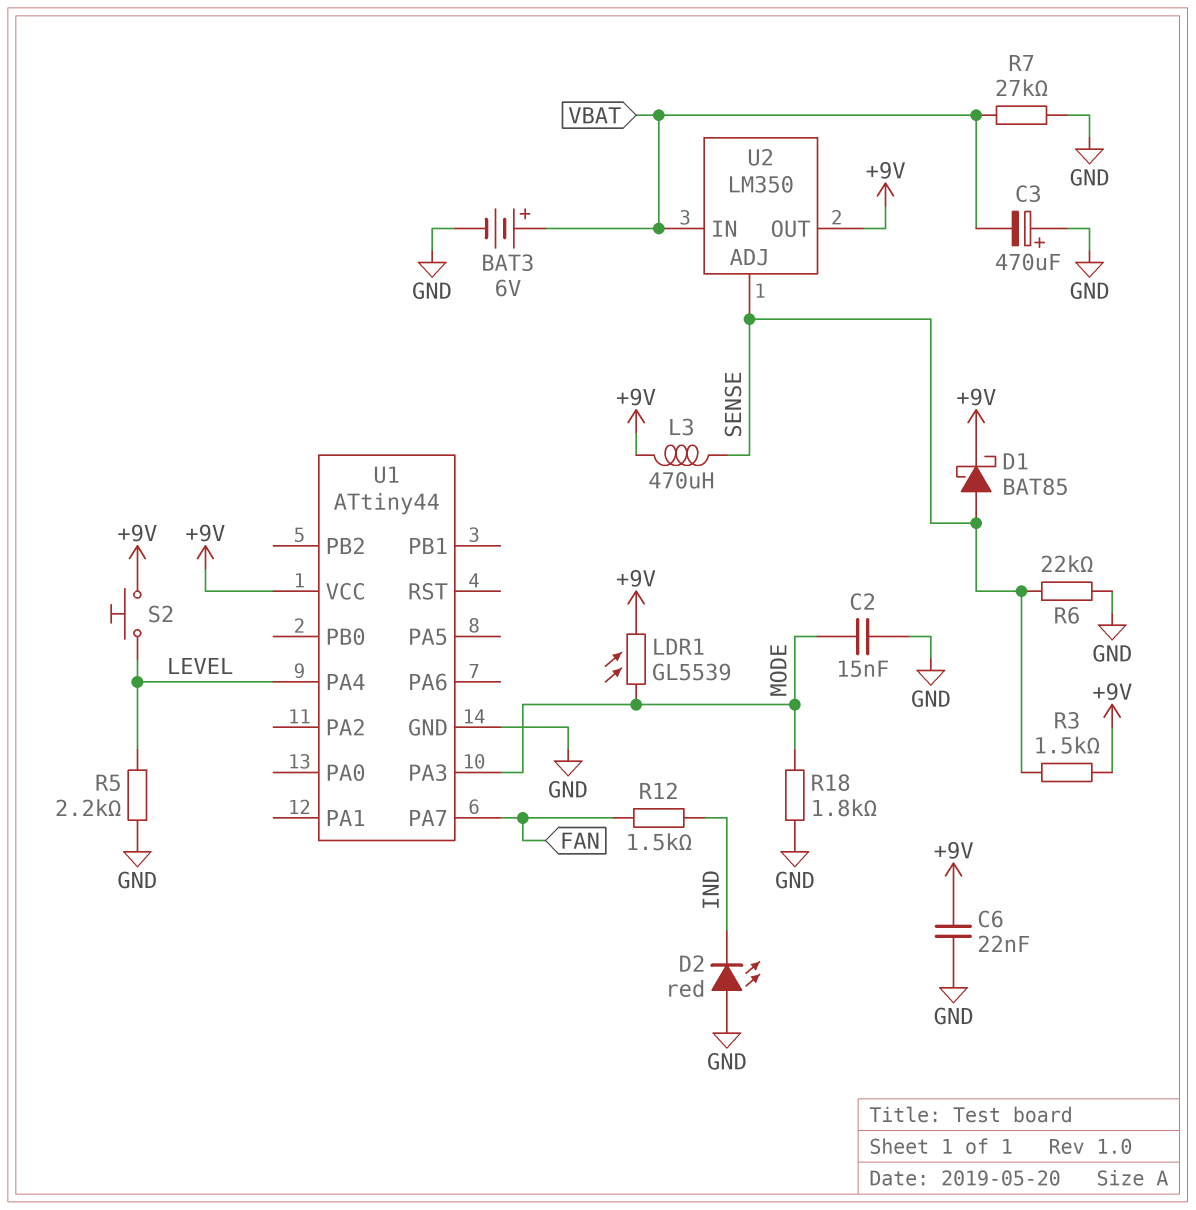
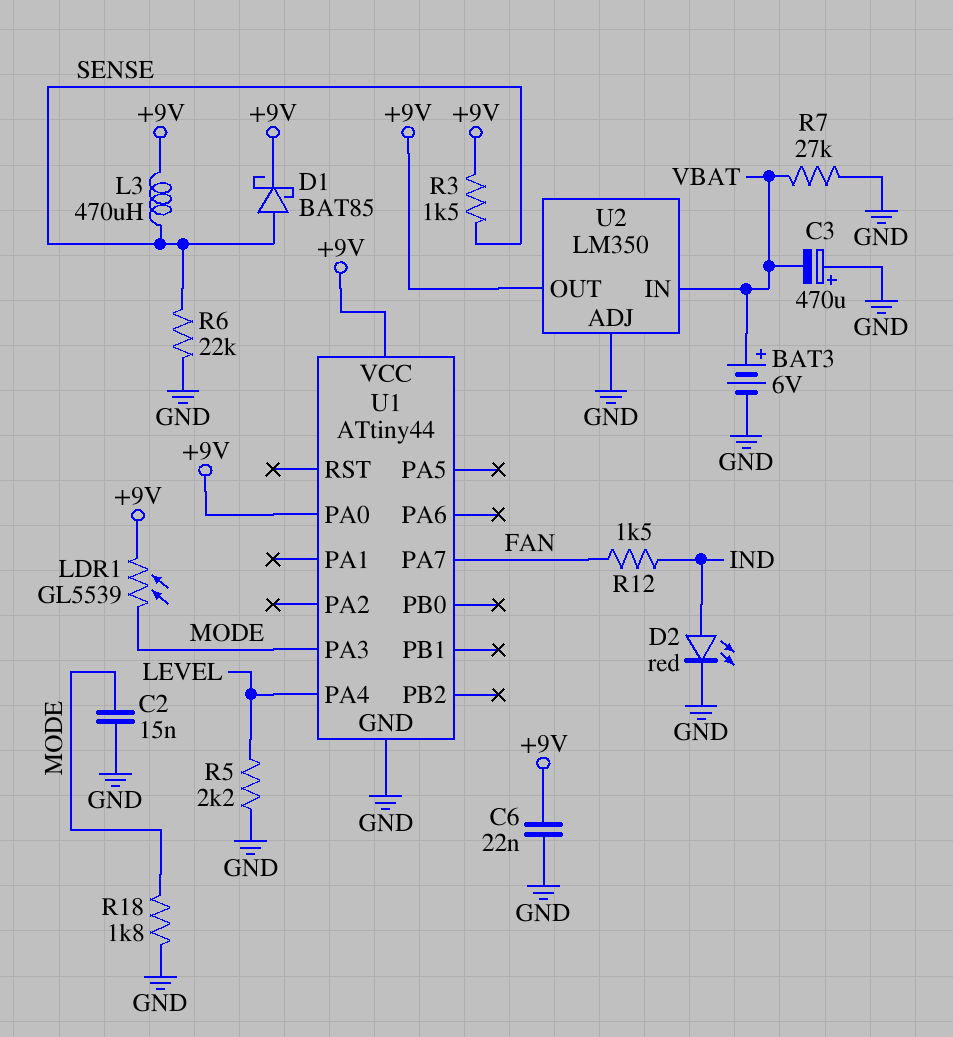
D2: LED red (A GND, K IND) -> LED red (A IND, K GND)
S2: button (+9V, LEVEL) -> none
U1 pin PA0: none -> +9V
U2 pin ADJ: SENSE -> GND

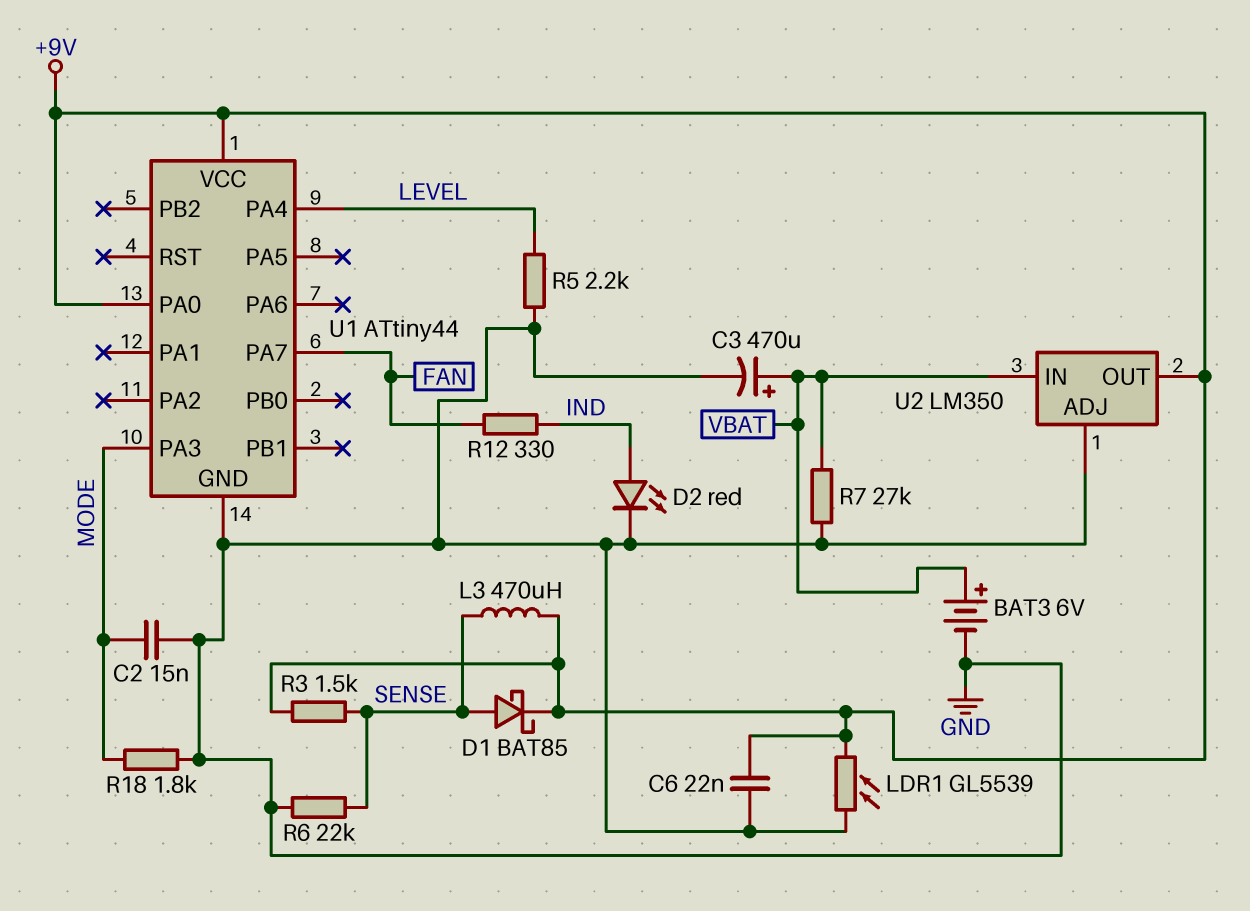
C3: 470uF (plus GND, minus VBAT) -> 470uF (plus VBAT, minus GND)
LDR1: GL5539 (+9V, MODE) -> GL5539 (+9V, GND)
R12: 1.5k (FAN, IND) -> 330 (FAN, IND)

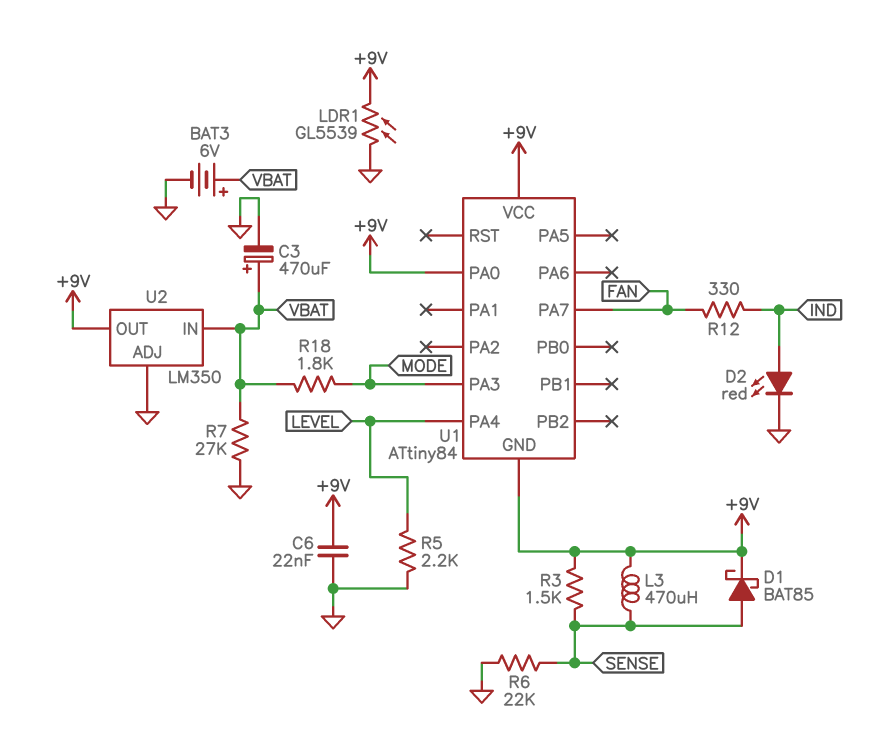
C2: 15nF (GND, MODE) -> none
R18: 1.8k (GND, MODE) -> 1.8k (MODE, VBAT)
U1: ATtiny44 -> ATtiny84
U1 pin GND: GND -> +9V

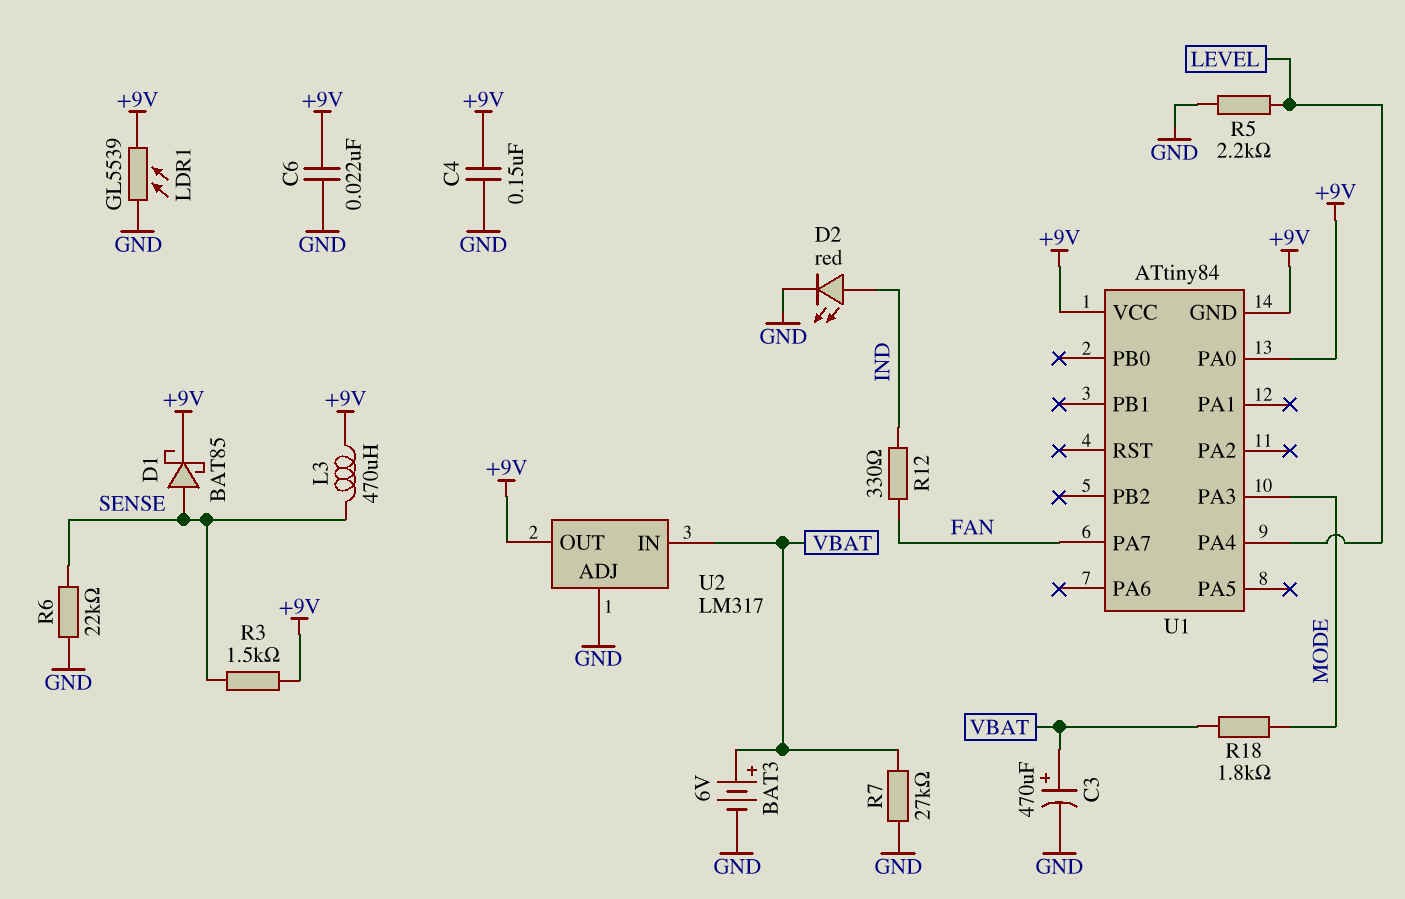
C4: none -> 150nF (+9V, GND)
U2: LM350 -> LM317

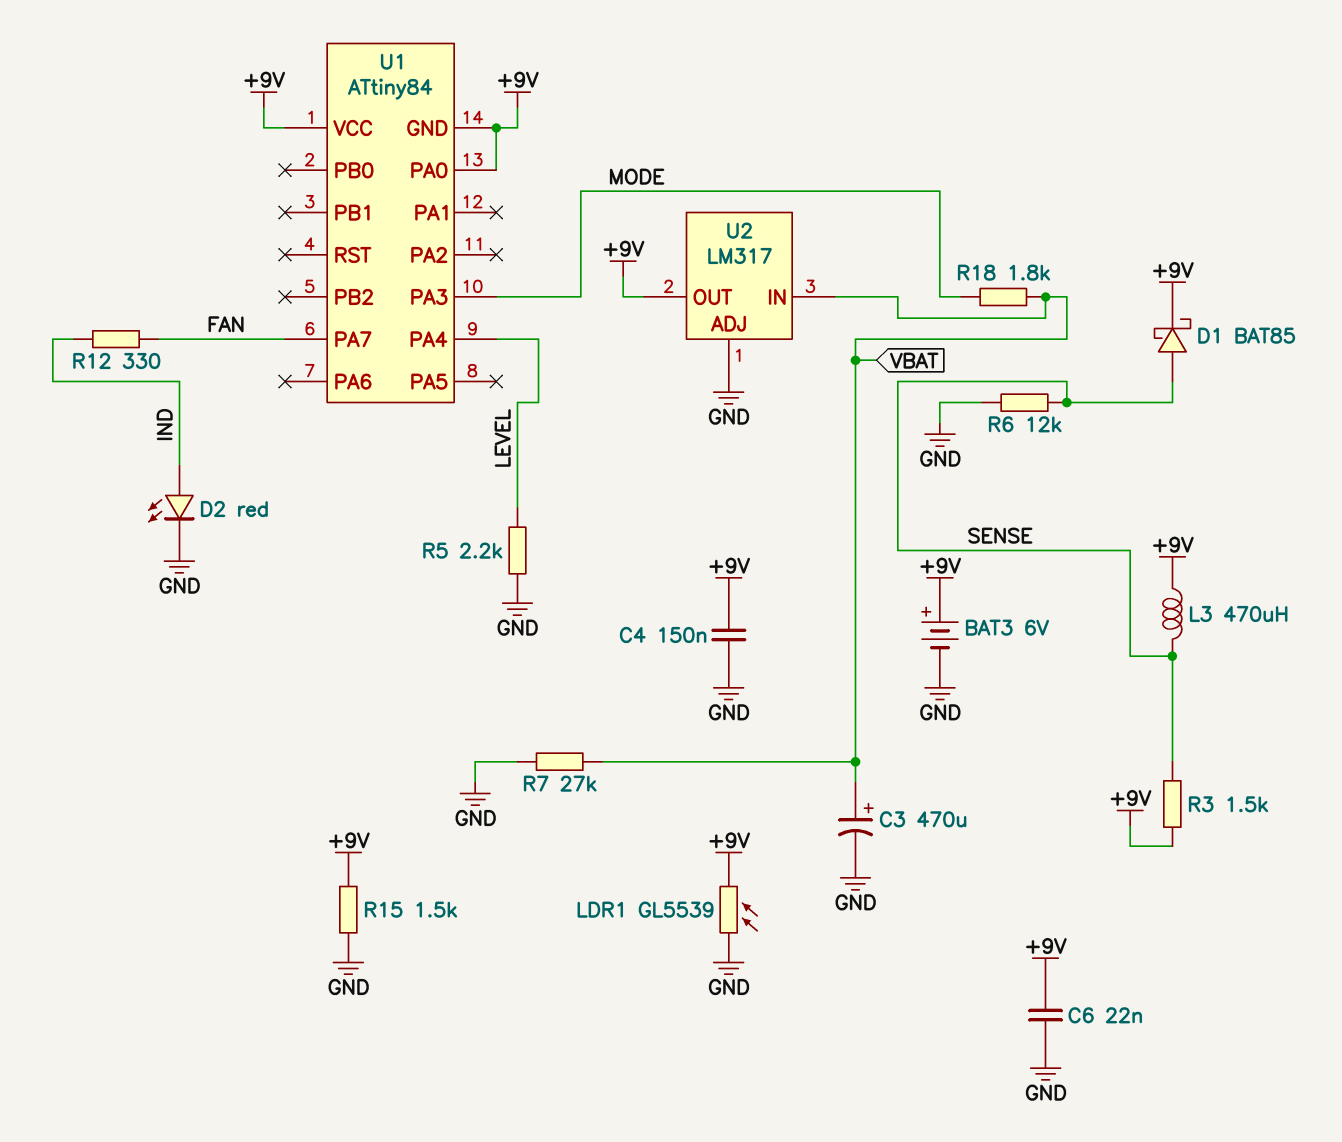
BAT3: 6V (plus VBAT, minus GND) -> 6V (plus +9V, minus GND)
R6: 22k (GND, SENSE) -> 12k (GND, SENSE)
R15: none -> 1.5k (+9V, GND)

